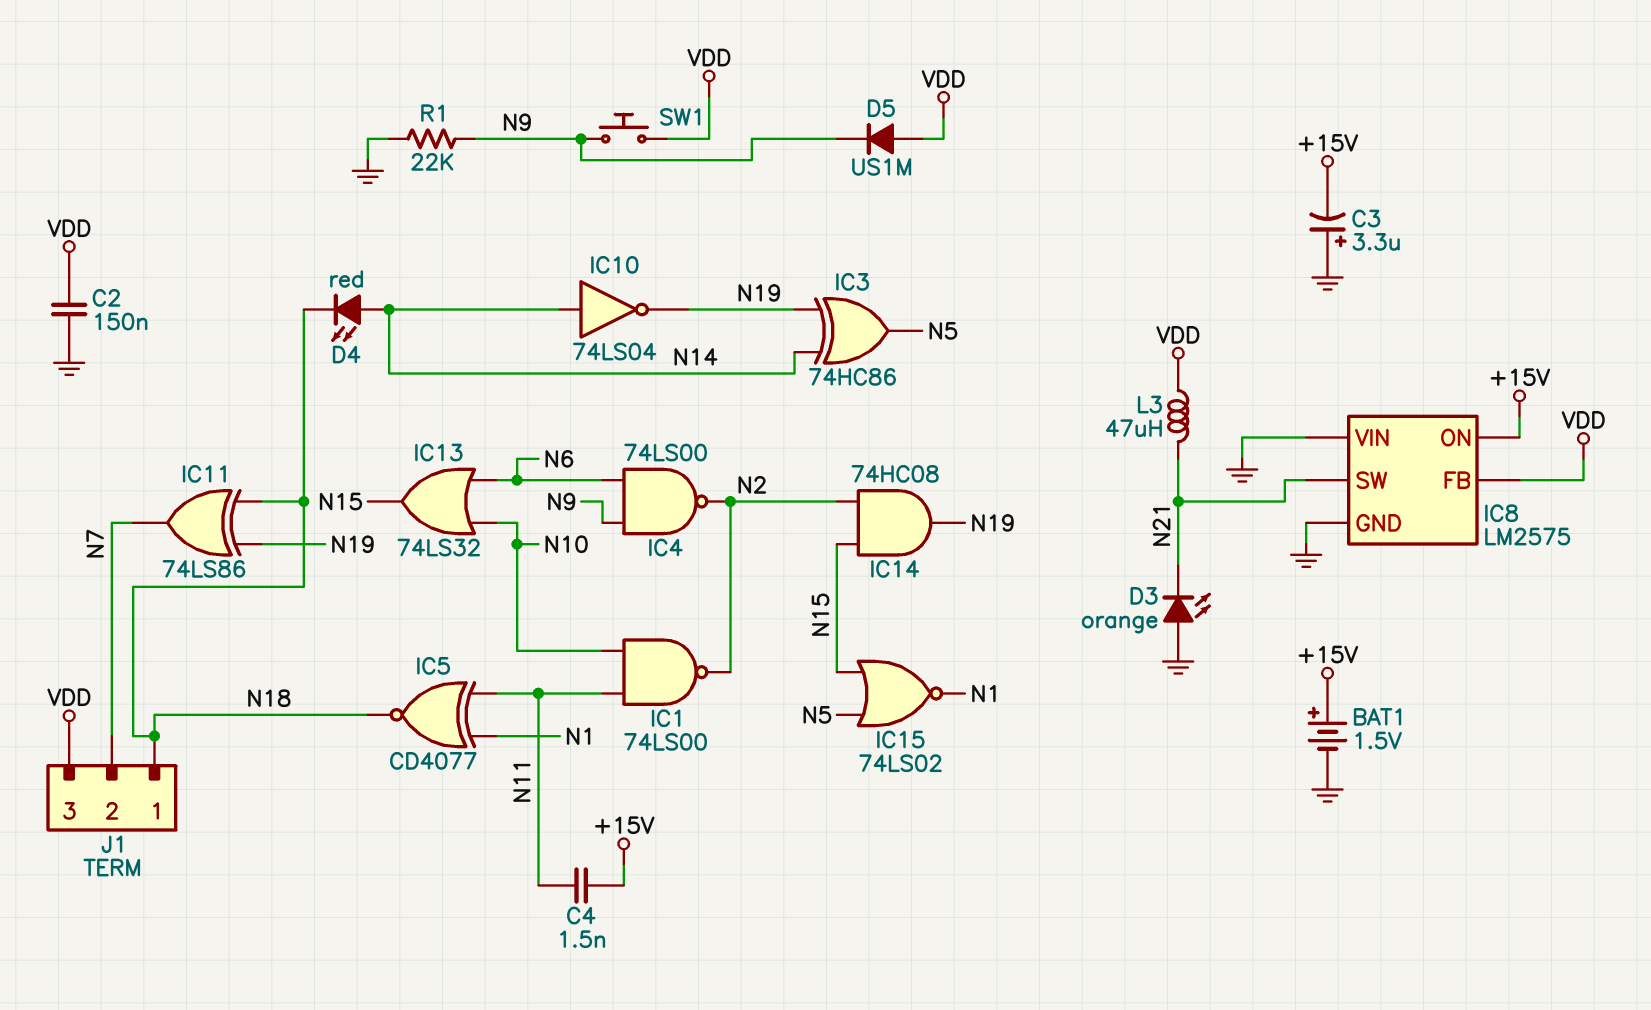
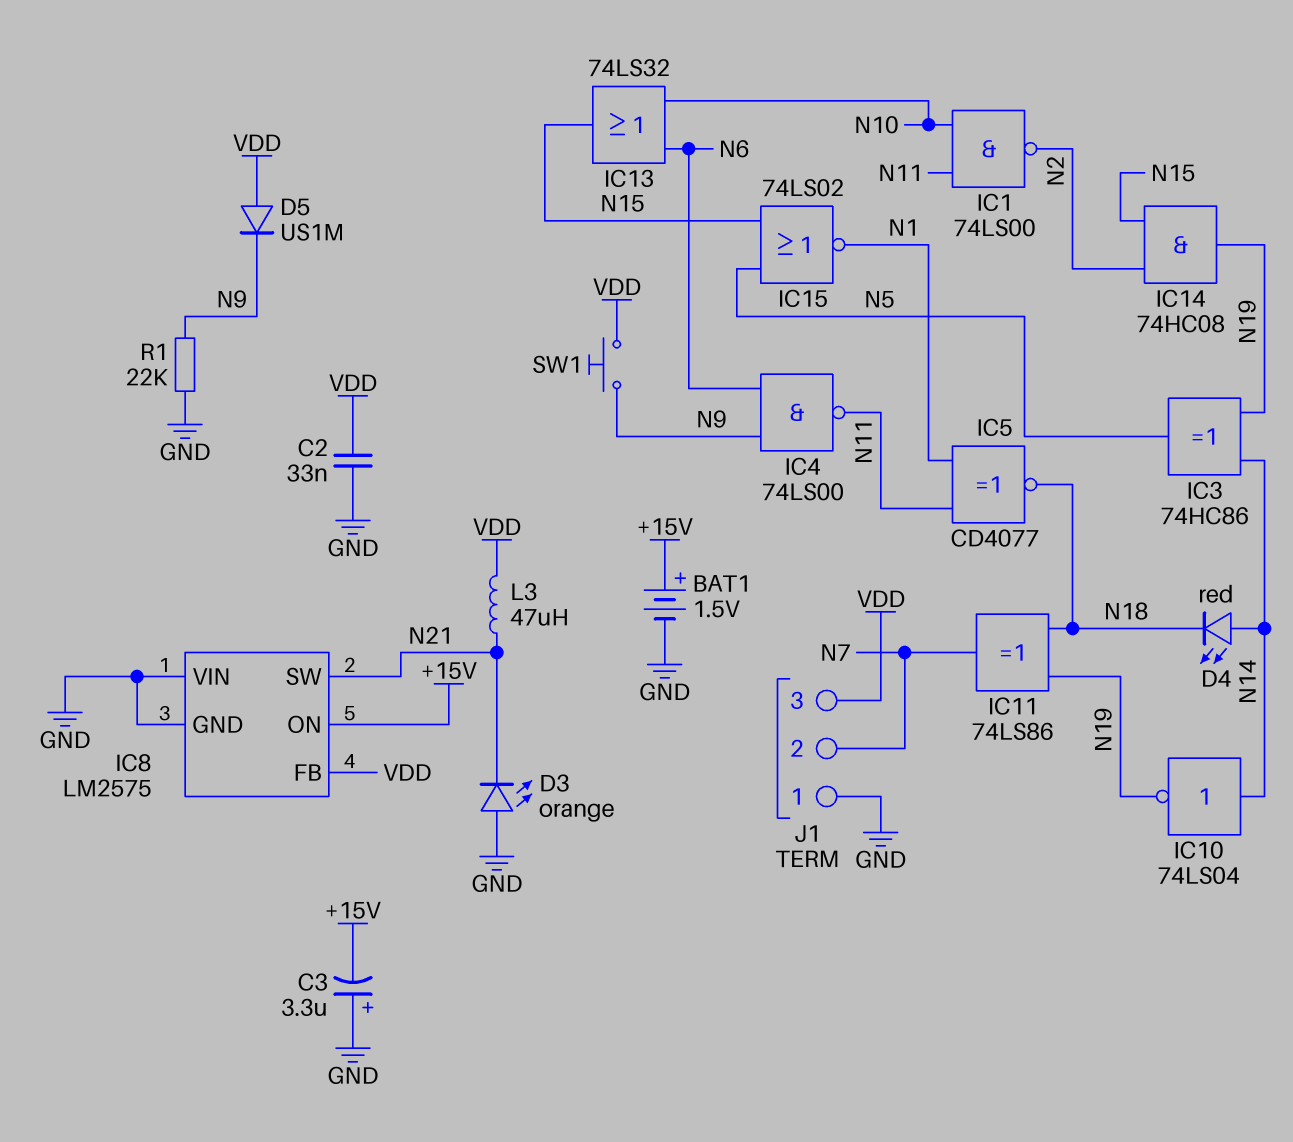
C2: 150nF (GND, VDD) -> 33nF (GND, VDD)
C4: 1.5nF (+15V, N11) -> none
IC4: NAND 74LS00 (in N6, in N9, out N2) -> NAND 74LS00 (in N6, in N9, out N11)
J1 pin 1: N18 -> GND

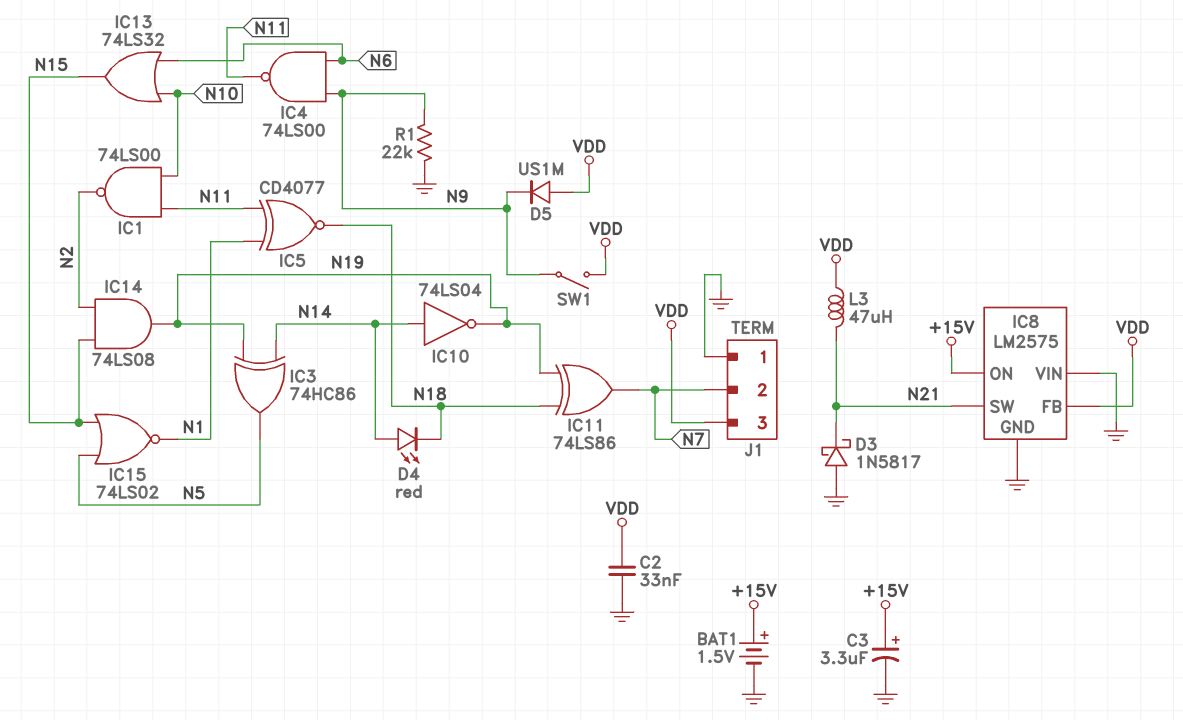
C3: 3.3uF (plus GND, minus +15V) -> 3.3uF (plus +15V, minus GND)
D3: LED orange (A GND, K N21) -> schottky 1N5817 (A GND, K N21)
IC14: AND 74HC08 (in N2, in N15, out N19) -> AND 74LS08 (in N2, in N15, out N19)
SW1: button (N9, VDD) -> switch (N9, VDD)

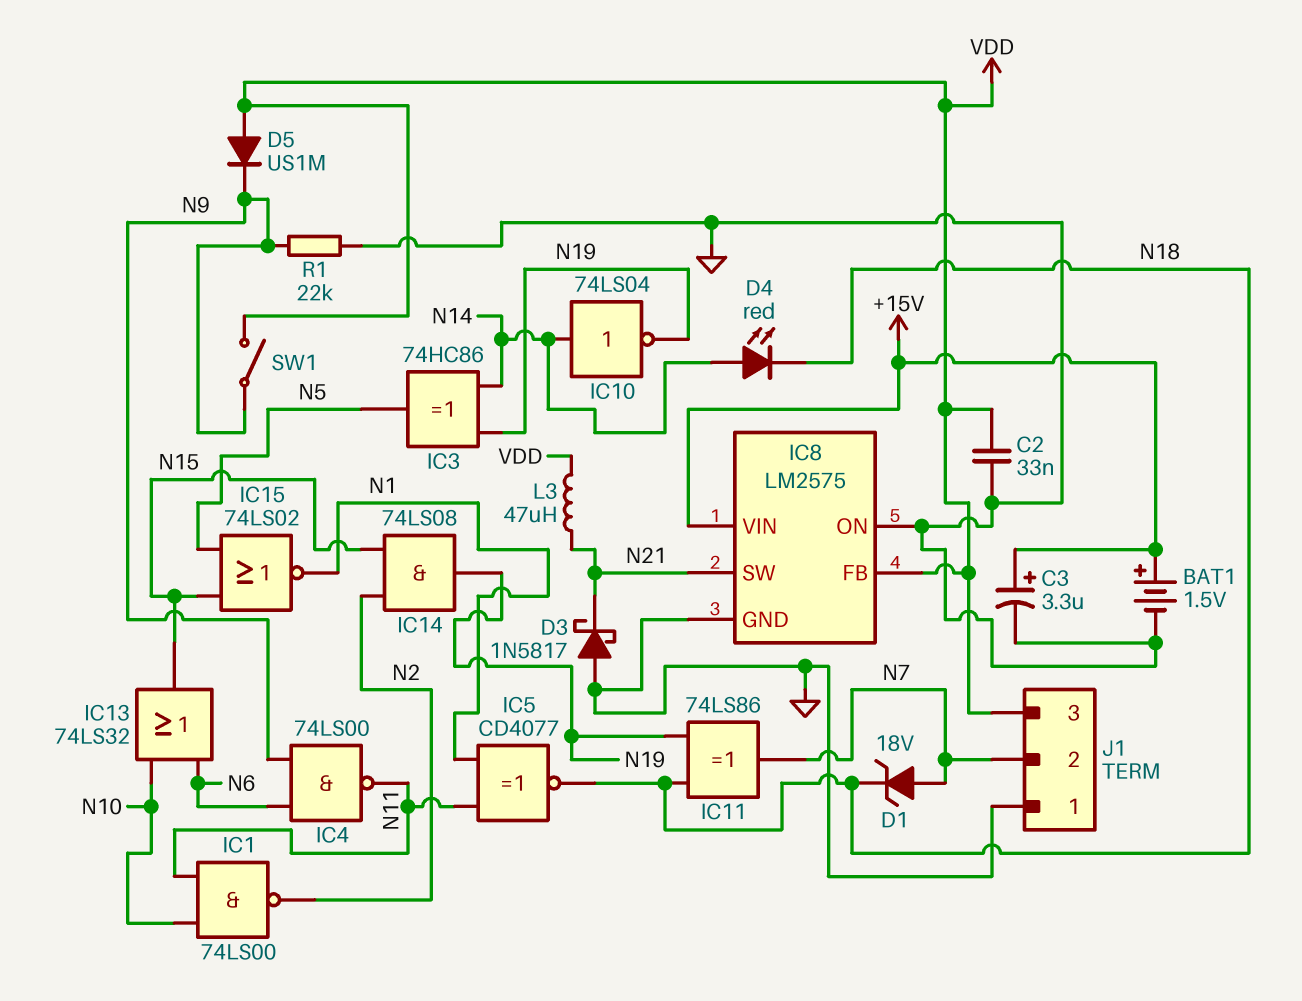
D1: none -> zener 18V (A N7, K N18)
IC8 pin ON: +15V -> GND
IC8 pin VIN: GND -> +15V

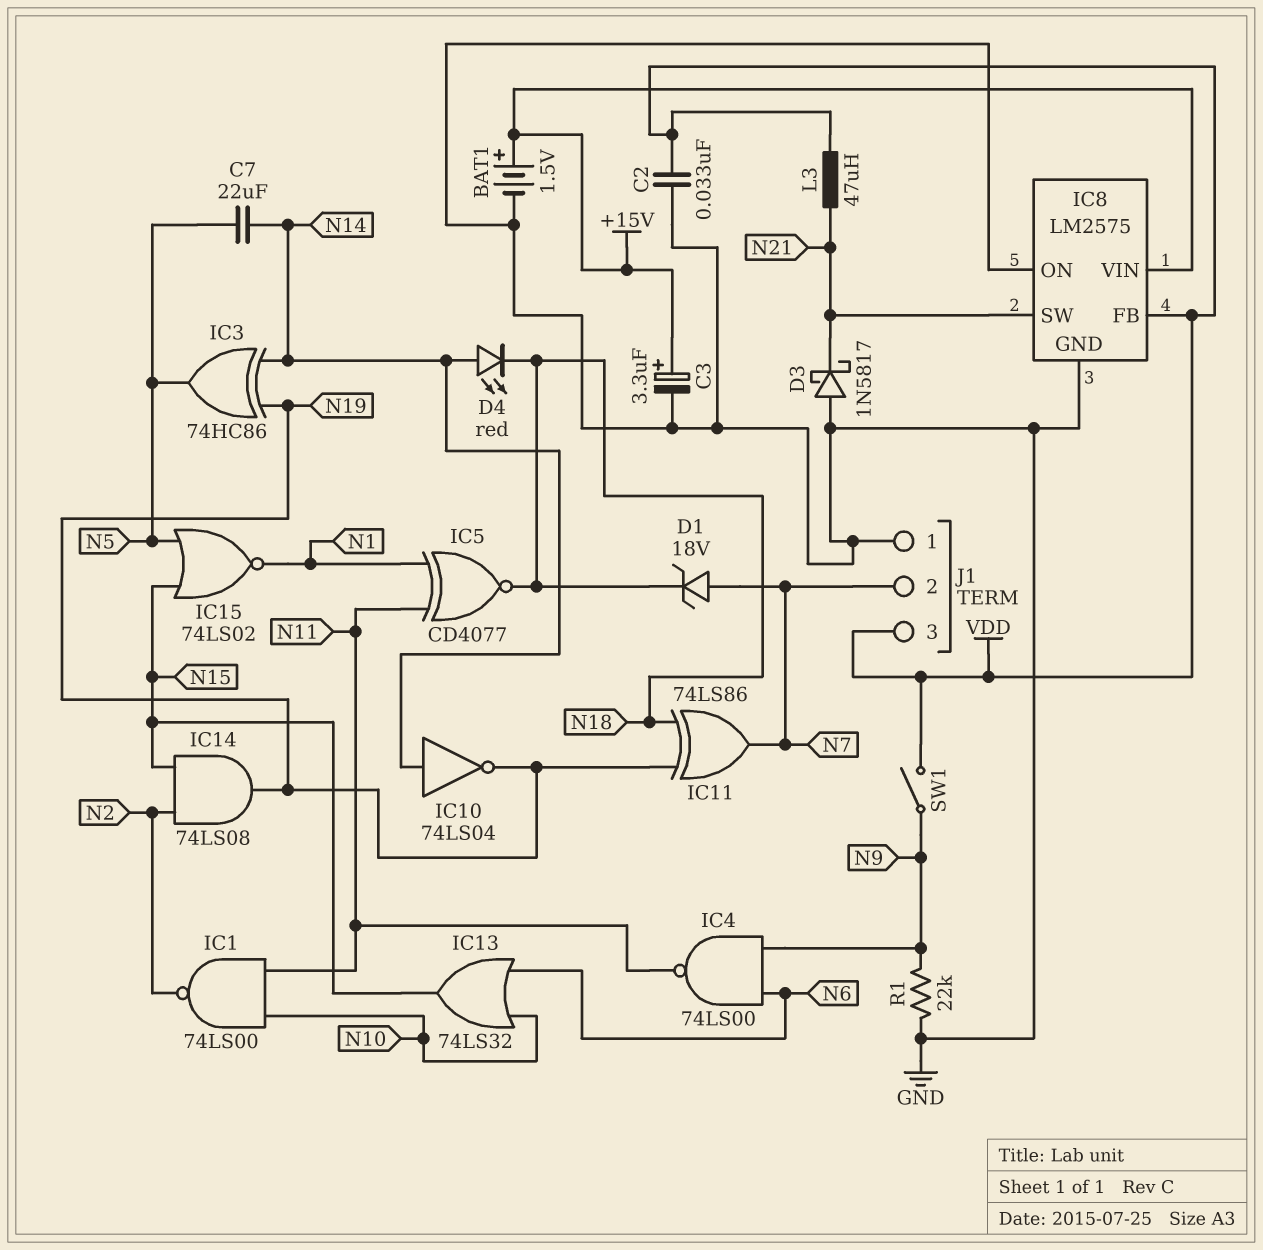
C7: none -> 22uF (N5, N14)
D5: diode US1M (A VDD, K N9) -> none

